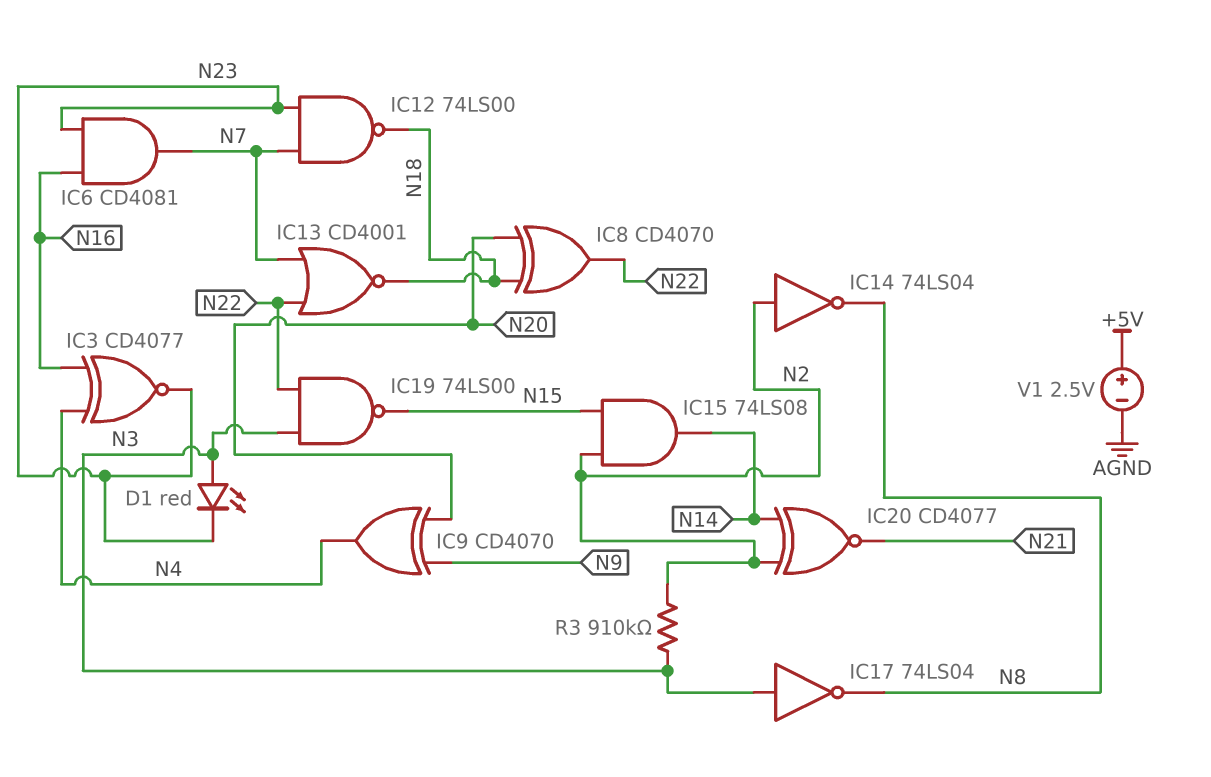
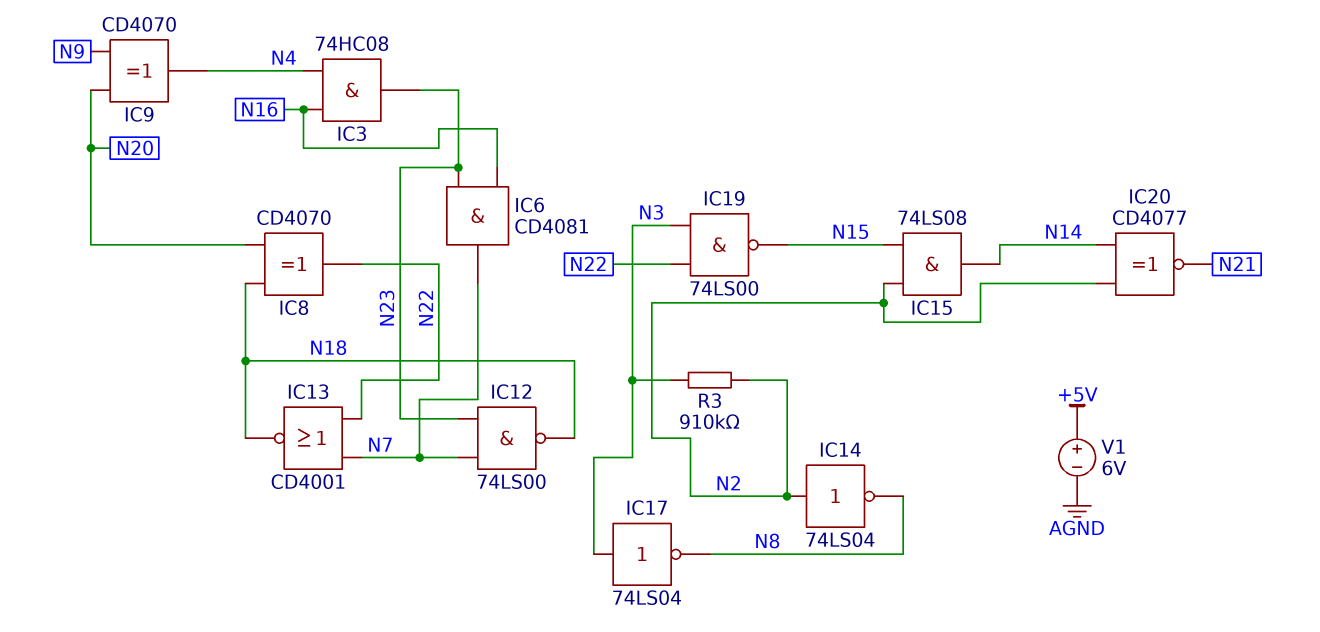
D1: LED red (A N3, K N23) -> none
IC3: XNOR CD4077 (in N4, in N16, out N23) -> AND 74HC08 (in N4, in N16, out N23)
V1: 2.5V (plus +5V, minus AGND) -> 6V (plus +5V, minus AGND)

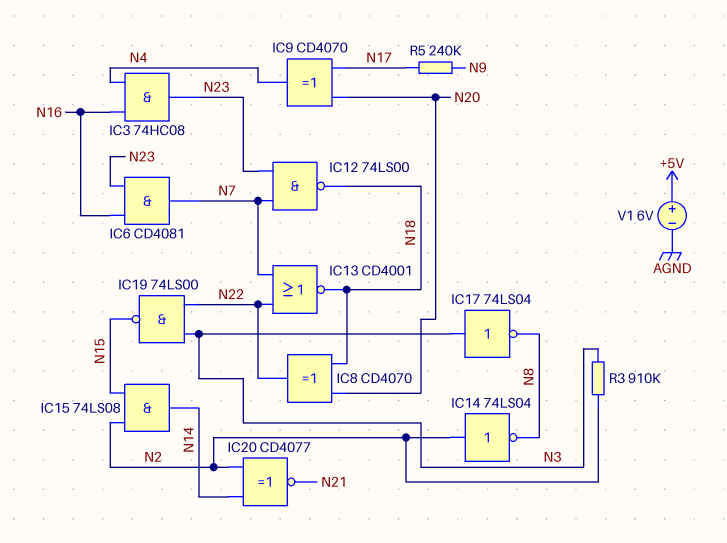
IC9: XOR CD4070 (in N9, in N20, out N4) -> XOR CD4070 (in N17, in N20, out N4)
R5: none -> 240k (N9, N17)

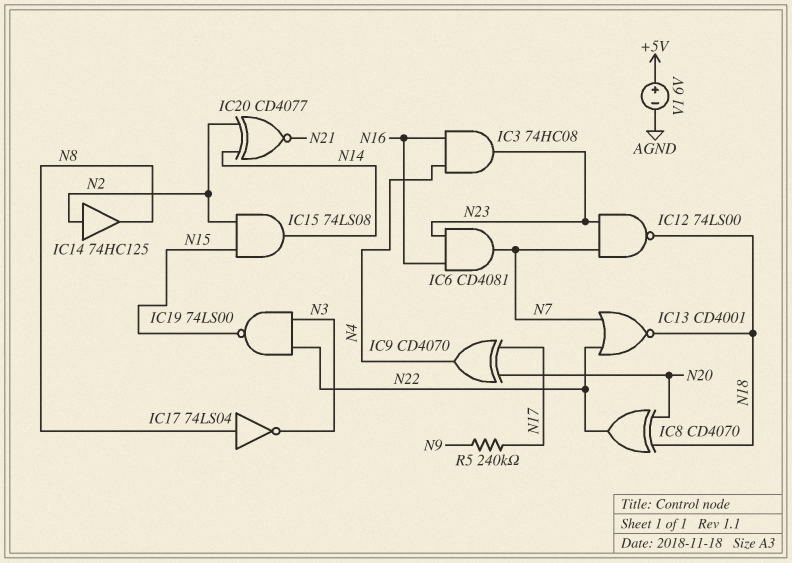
IC14: NOT 74LS04 (in N2, out N8) -> buffer 74HC125 (in N2, out N8)
IC17: NOT 74LS04 (in N3, out N8) -> NOT 74LS04 (in N8, out N3)
R3: 910k (N2, N3) -> none

